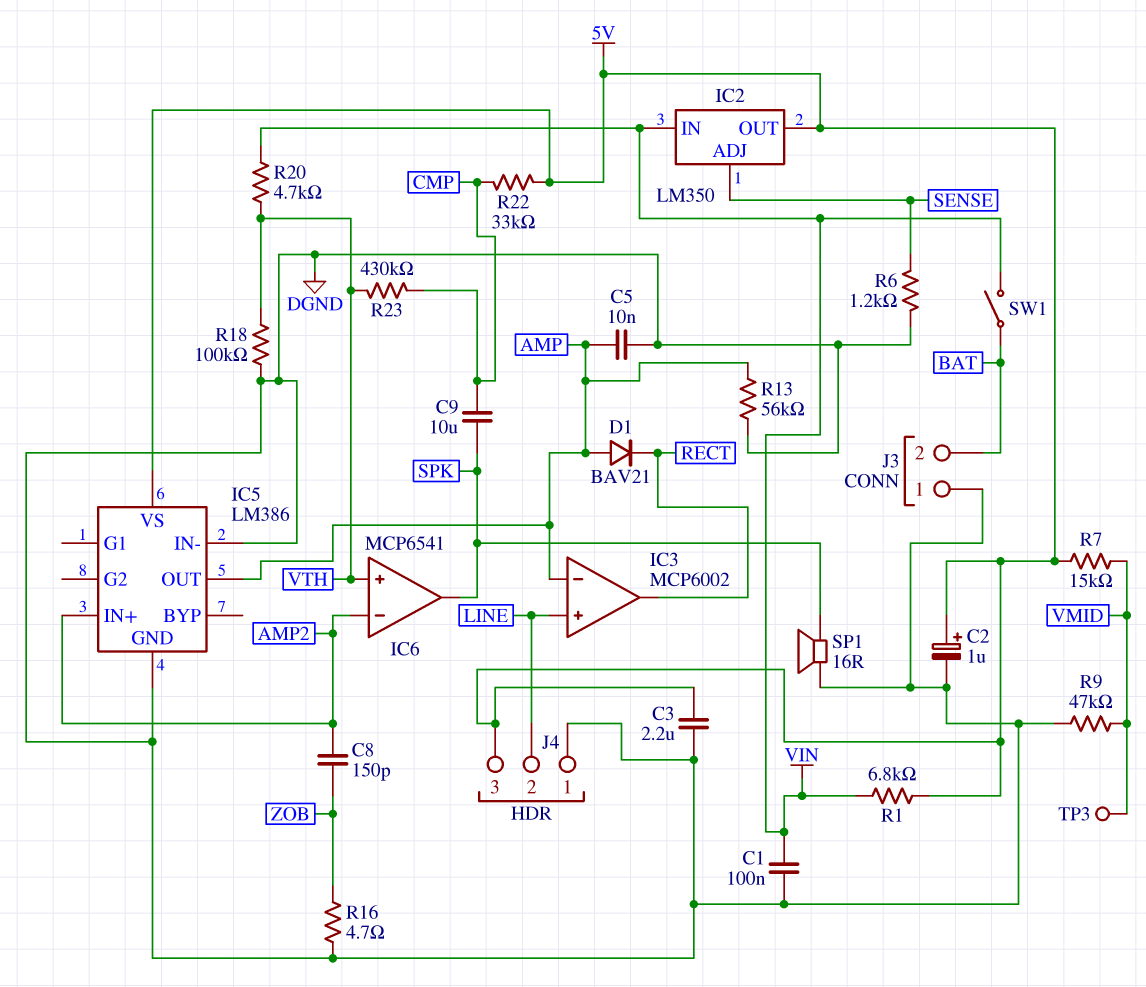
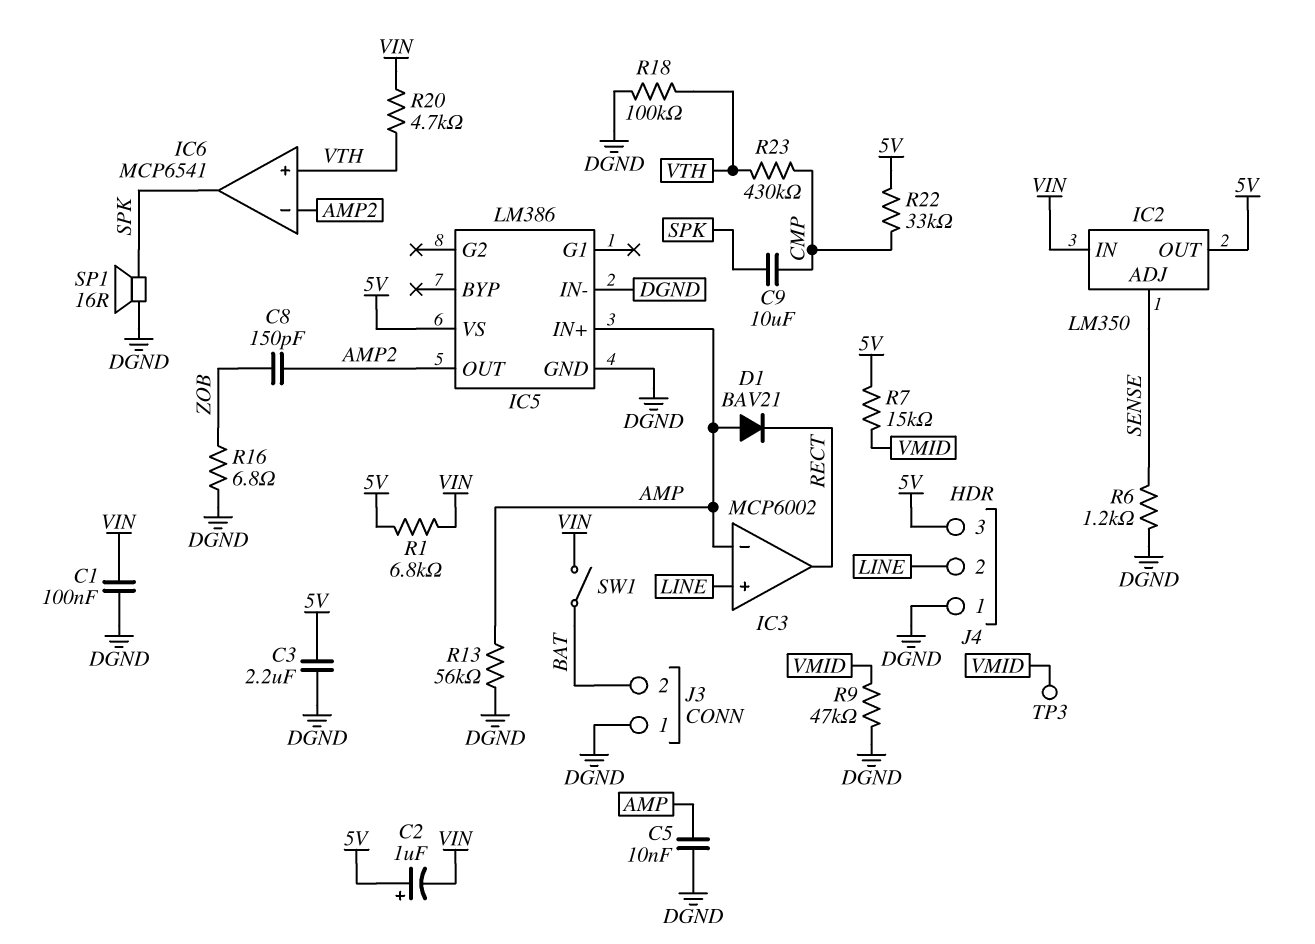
C2: 1uF (plus 5V, minus DGND) -> 1uF (plus 5V, minus VIN)
IC5 pin IN+: AMP2 -> AMP
IC5 pin OUT: AMP -> AMP2
R16: 4.7 (DGND, ZOB) -> 6.8 (DGND, ZOB)

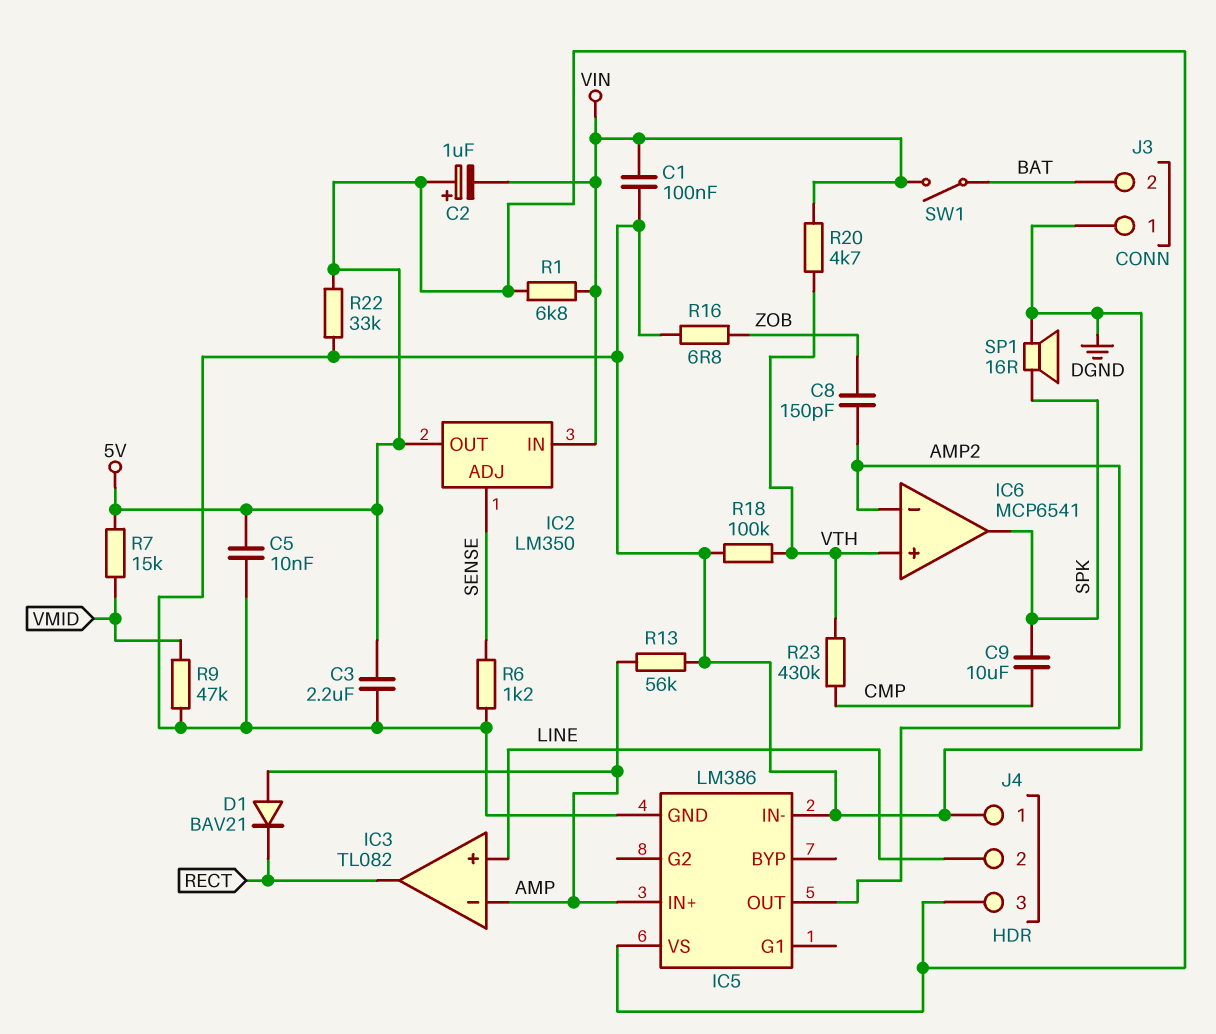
C5: 10nF (AMP, DGND) -> 10nF (5V, DGND)
IC3: MCP6002 -> TL082
R22: 33k (5V, CMP) -> 33k (5V, DGND)
TP3: test point (VMID) -> none

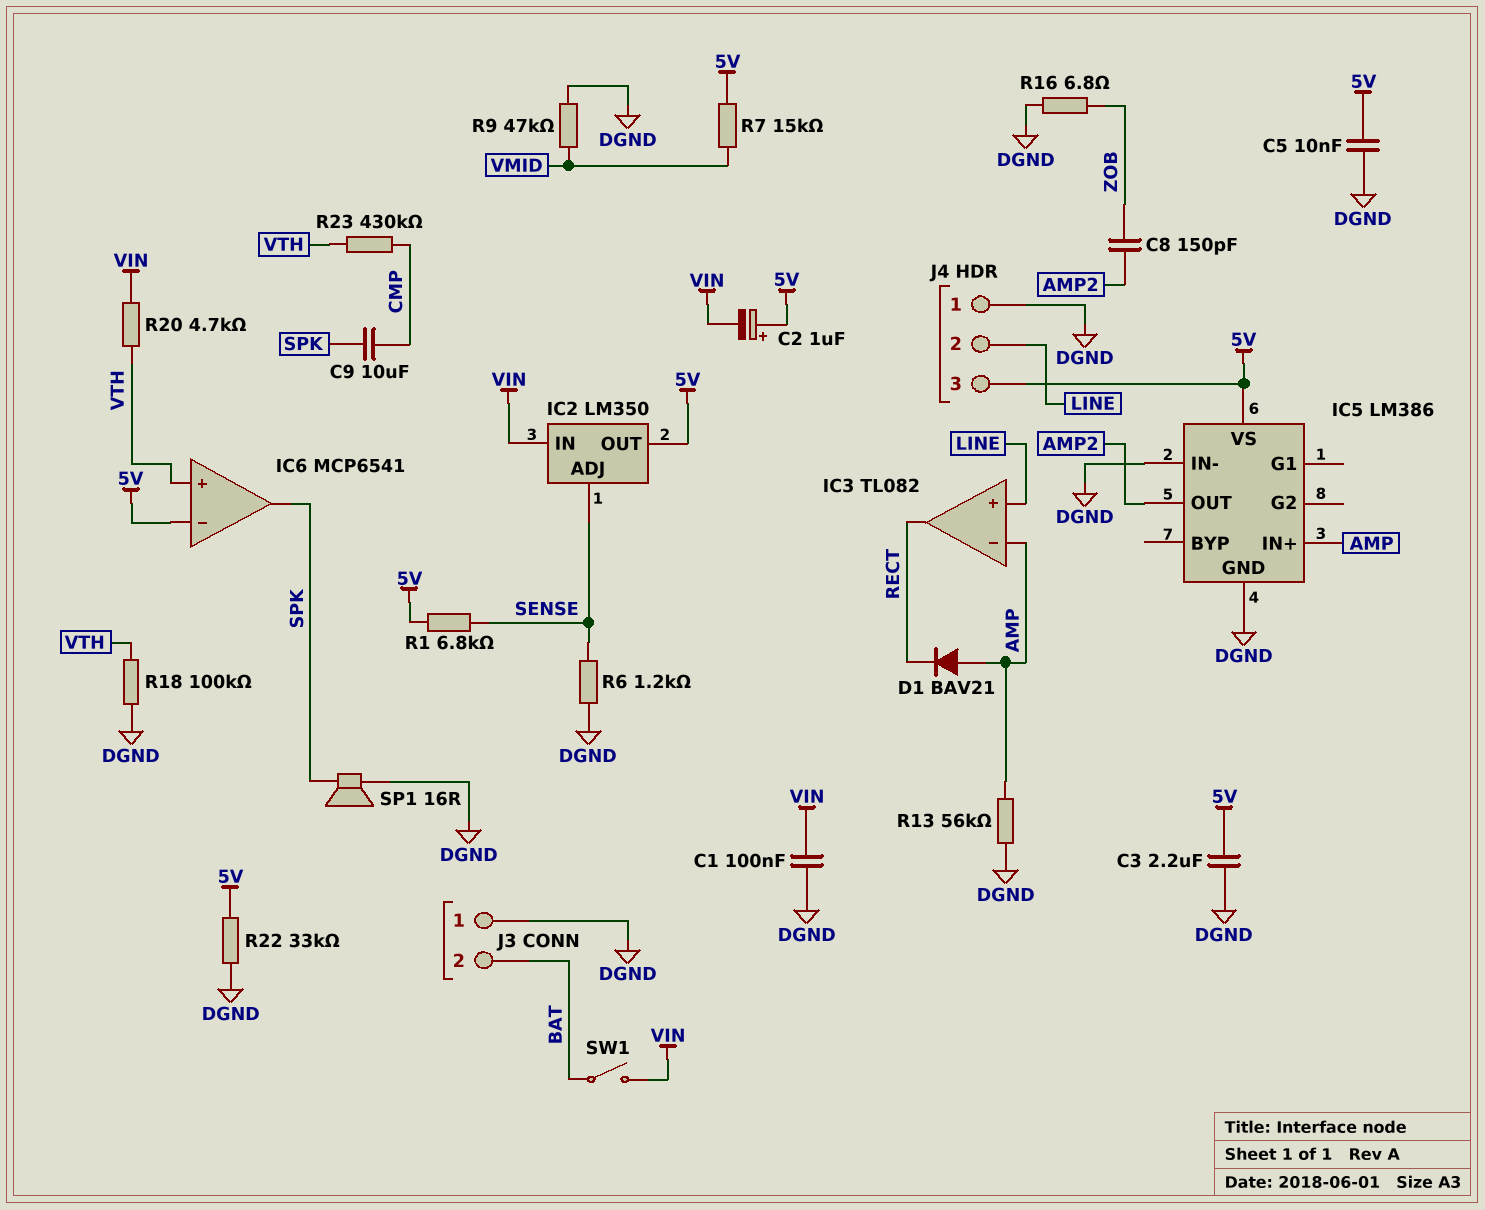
IC6 pin in-: AMP2 -> 5V
R1: 6.8k (5V, VIN) -> 6.8k (5V, SENSE)

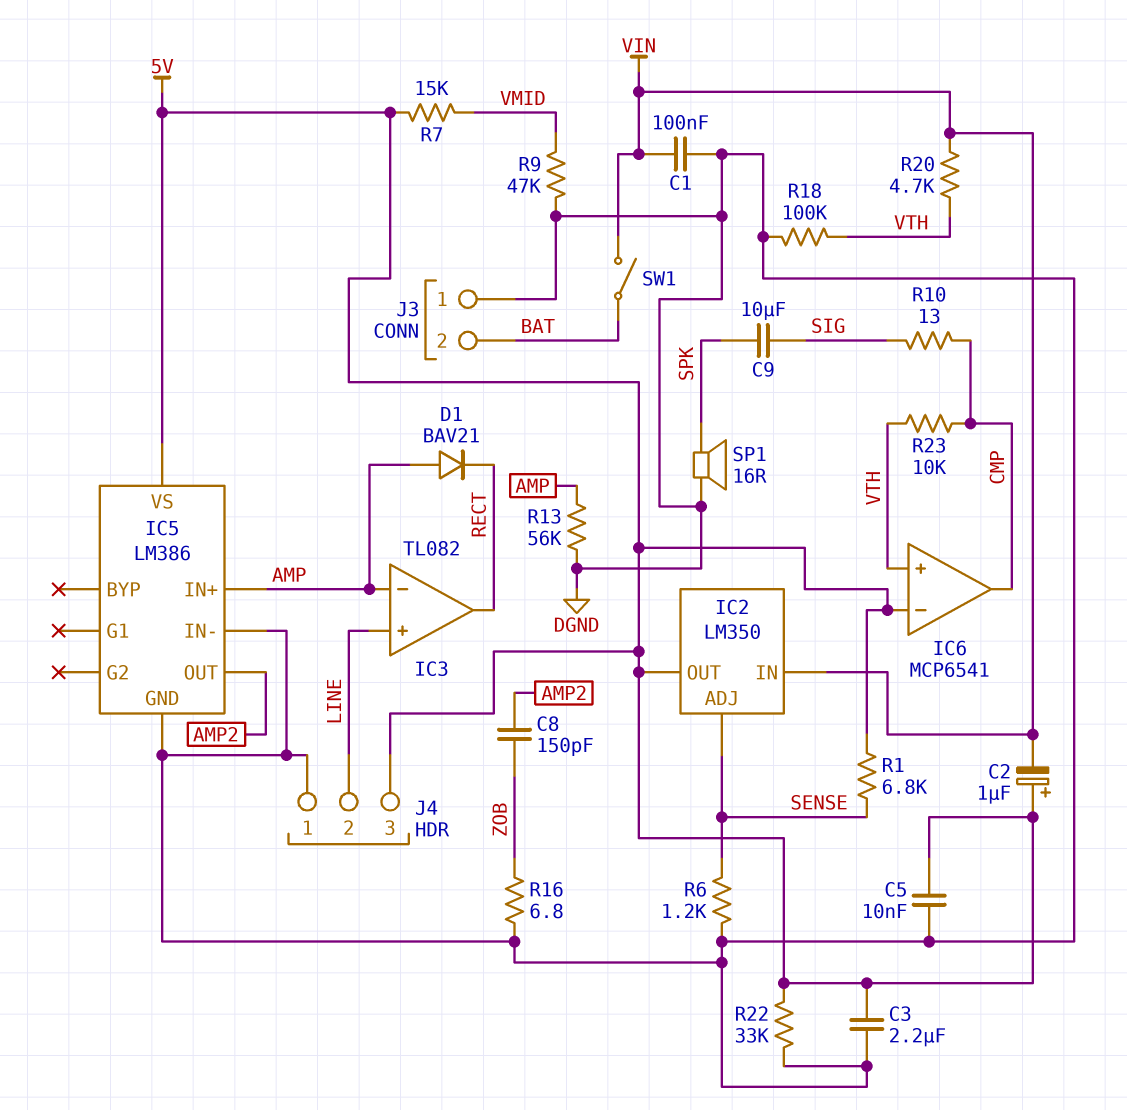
C9: 10uF (CMP, SPK) -> 10uF (SIG, SPK)
IC6 pin out: SPK -> CMP
R10: none -> 13 (CMP, SIG)
R23: 430k (CMP, VTH) -> 10k (CMP, VTH)

